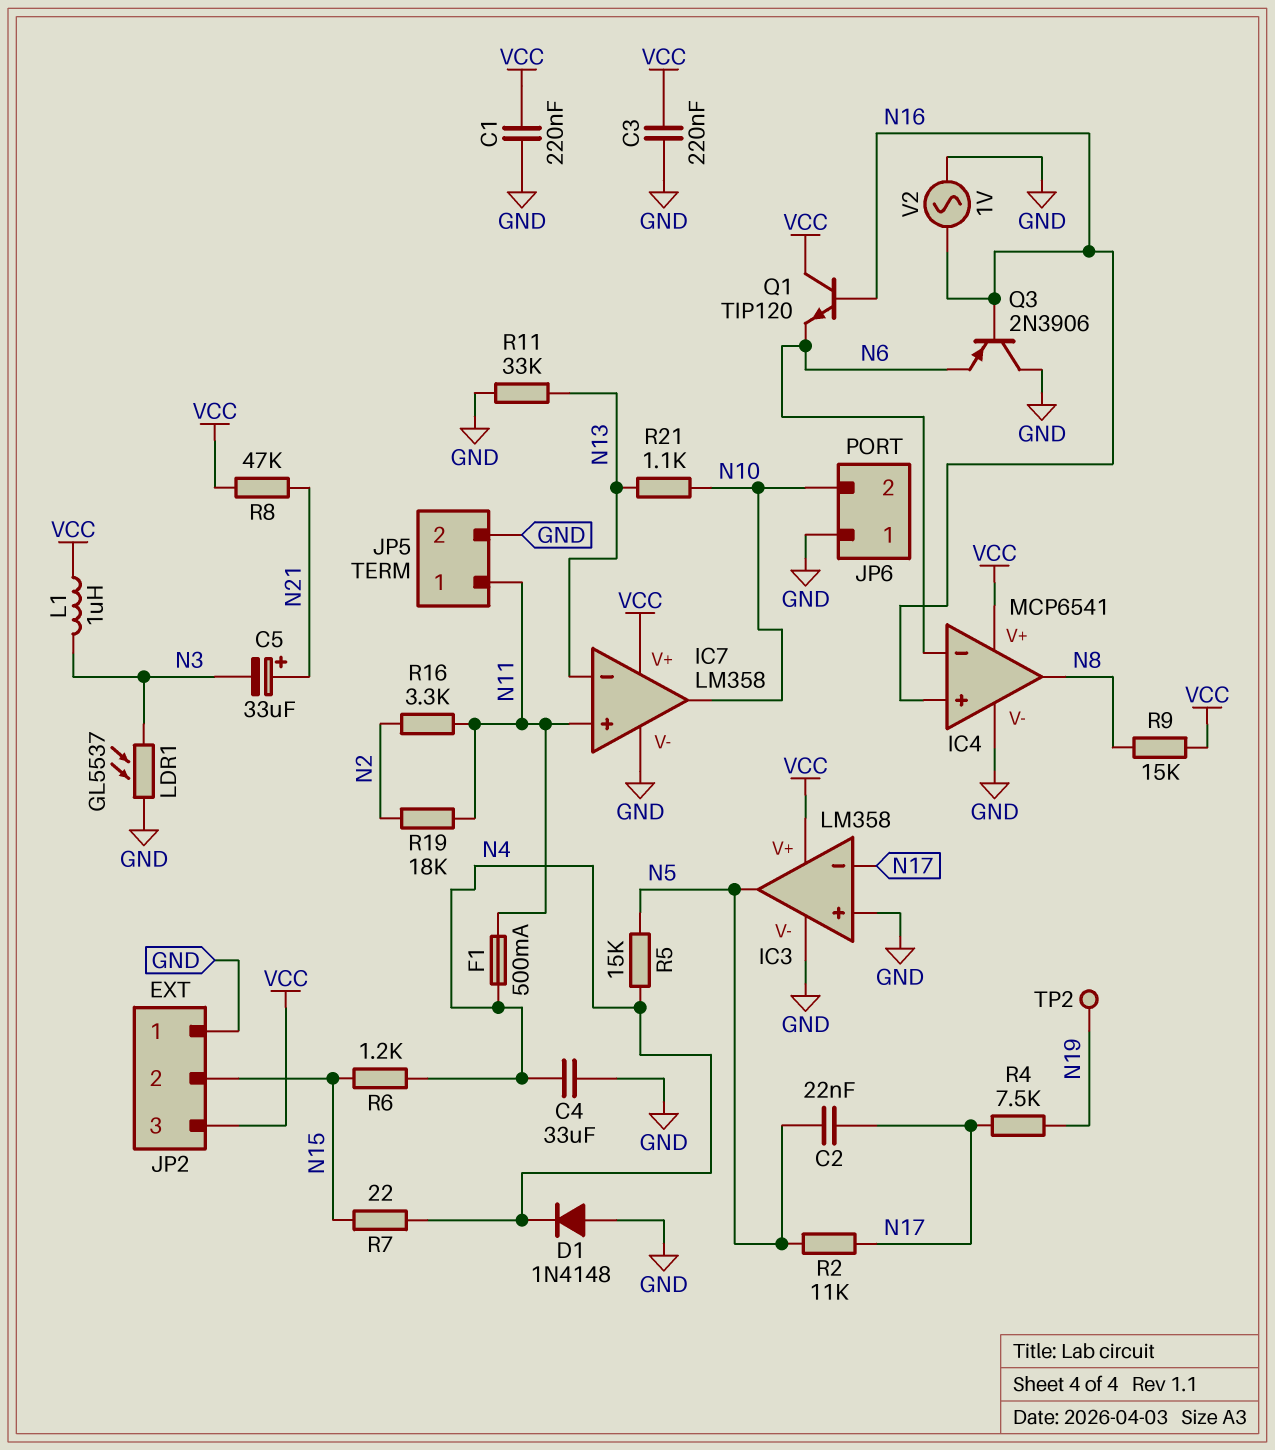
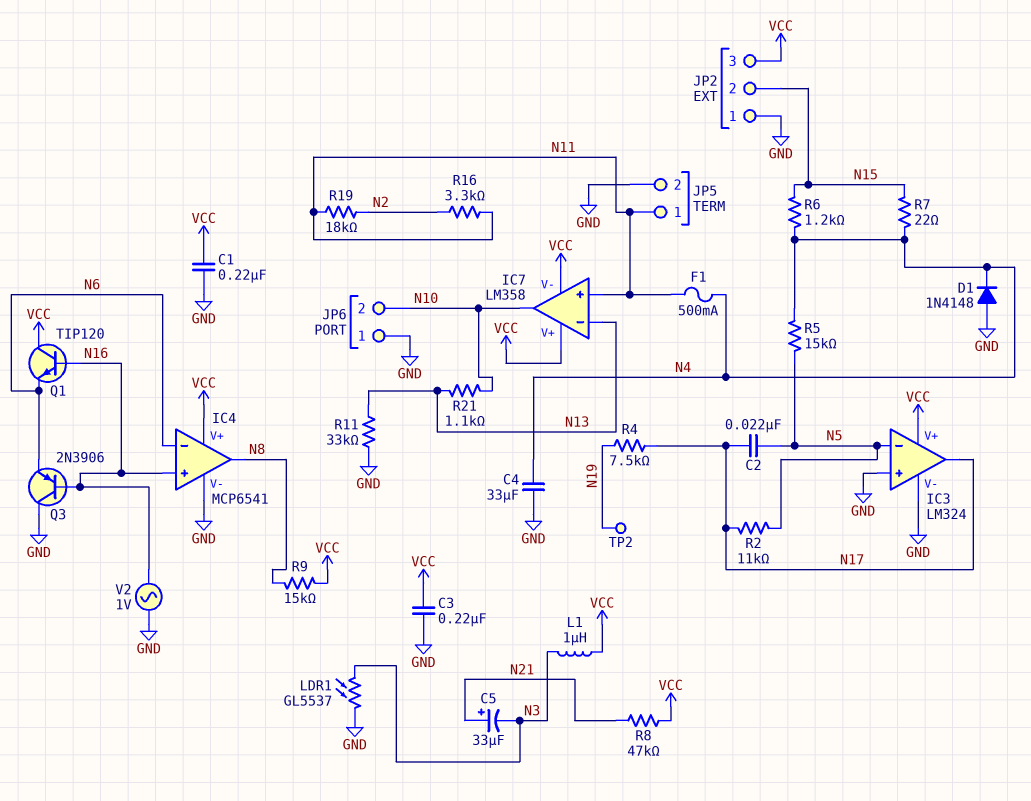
IC3: LM358 -> LM324
IC3 pin in-: N17 -> N5
IC3 pin out: N5 -> N17
IC7 pin V-: GND -> VCC

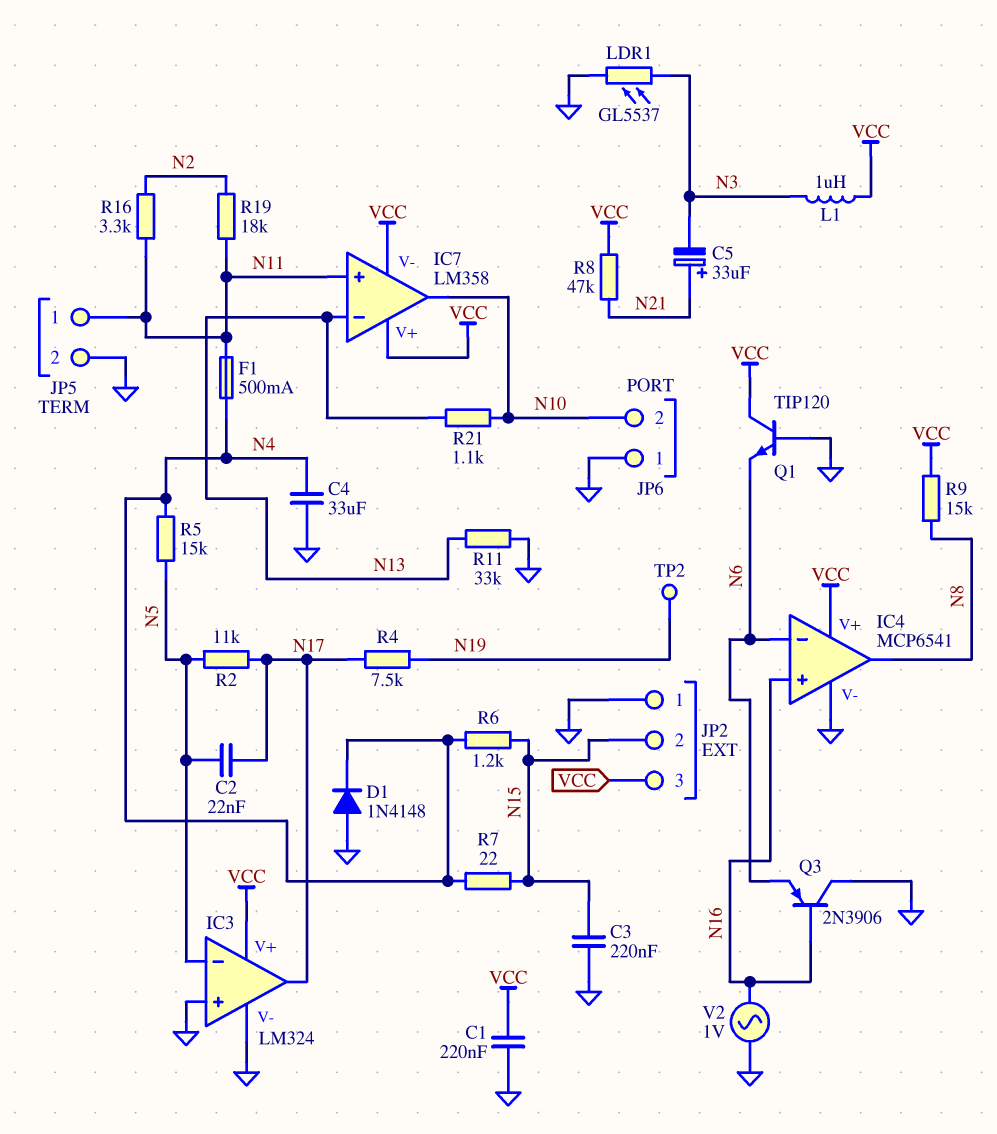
C3: 220nF (GND, VCC) -> 220nF (GND, N15)
Q1: NPN TIP120 (B N16, C VCC, E N6) -> NPN TIP120 (B GND, C VCC, E N6)

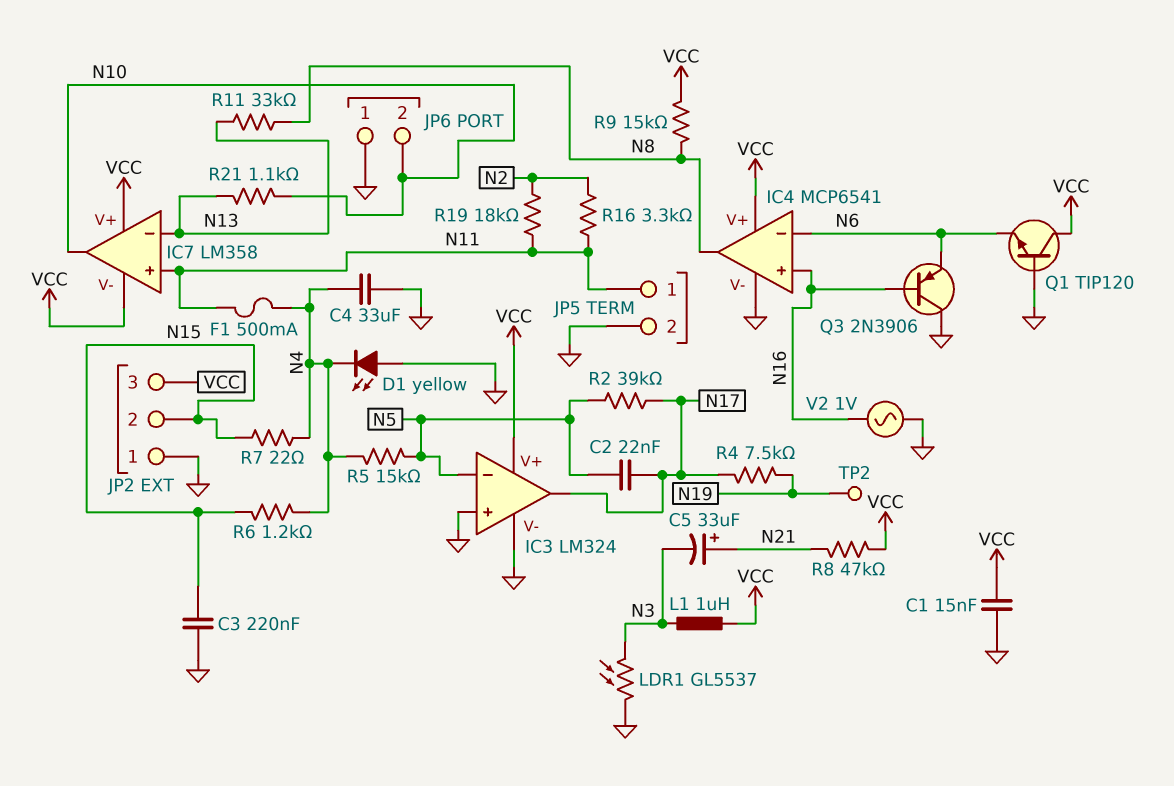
C1: 220nF (GND, VCC) -> 15nF (GND, VCC)
D1: diode 1N4148 (A GND, K N4) -> LED yellow (A GND, K N4)
R2: 11k (N5, N17) -> 39k (N5, N17)
R11: 33k (GND, N13) -> 33k (N8, N13)

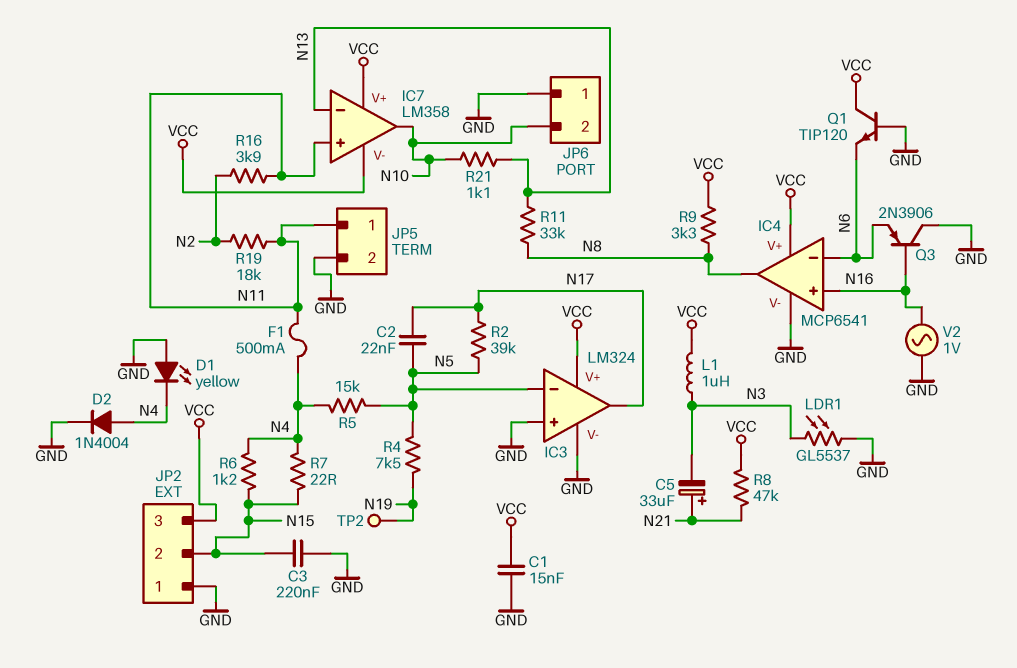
C4: 33uF (GND, N4) -> none
D2: none -> diode 1N4004 (A N4, K GND)
R4: 7.5k (N17, N19) -> 7.5k (N5, N19)
R9: 15k (N8, VCC) -> 3.3k (N8, VCC)
R16: 3.3k (N2, N11) -> 3.9k (N2, N11)

